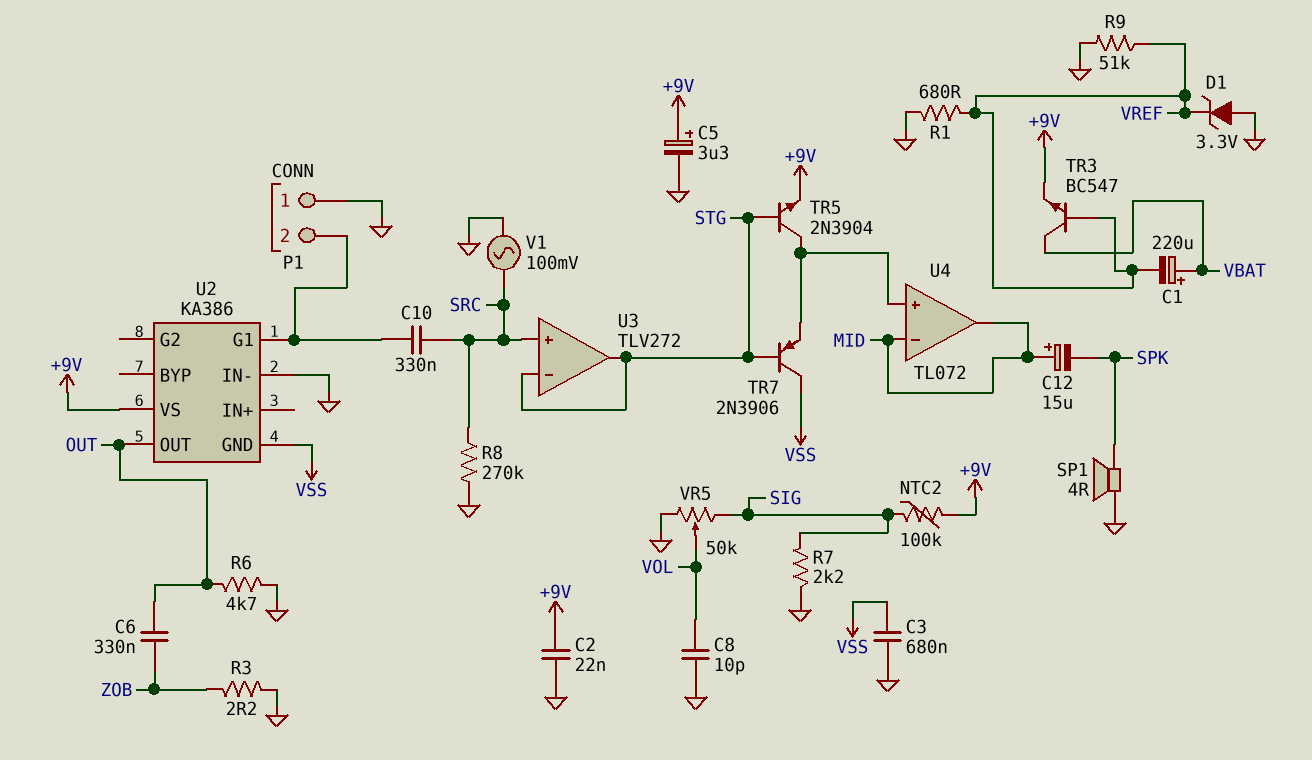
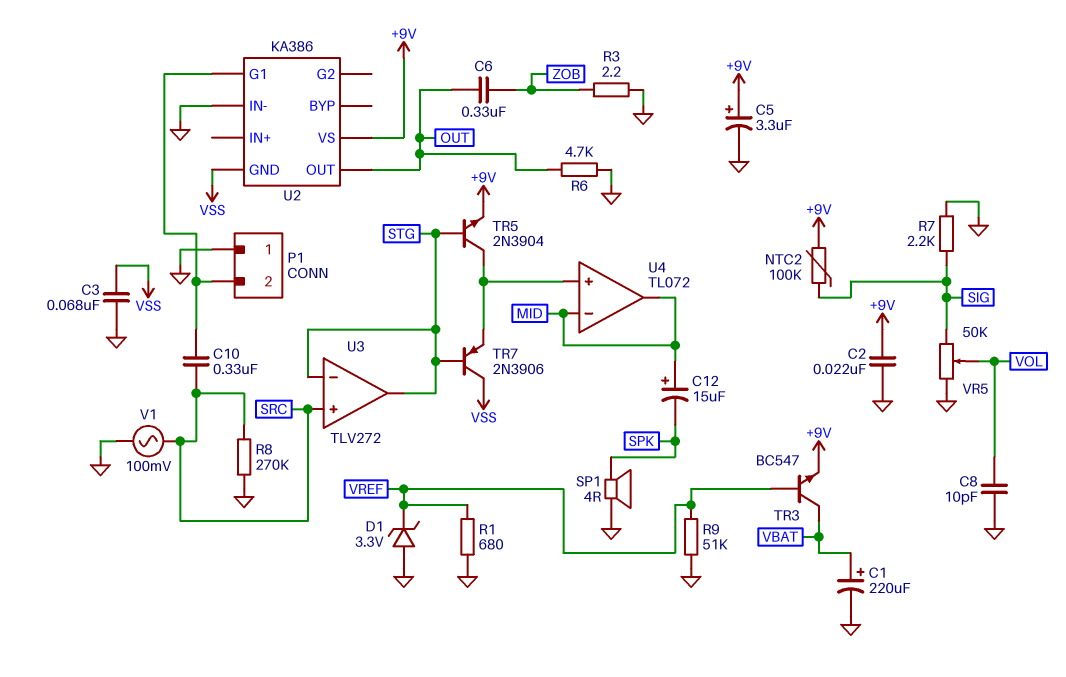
C1: 220uF (plus VBAT, minus VREF) -> 220uF (plus VBAT, minus GND)
C3: 680nF (GND, VSS) -> 68nF (GND, VSS)

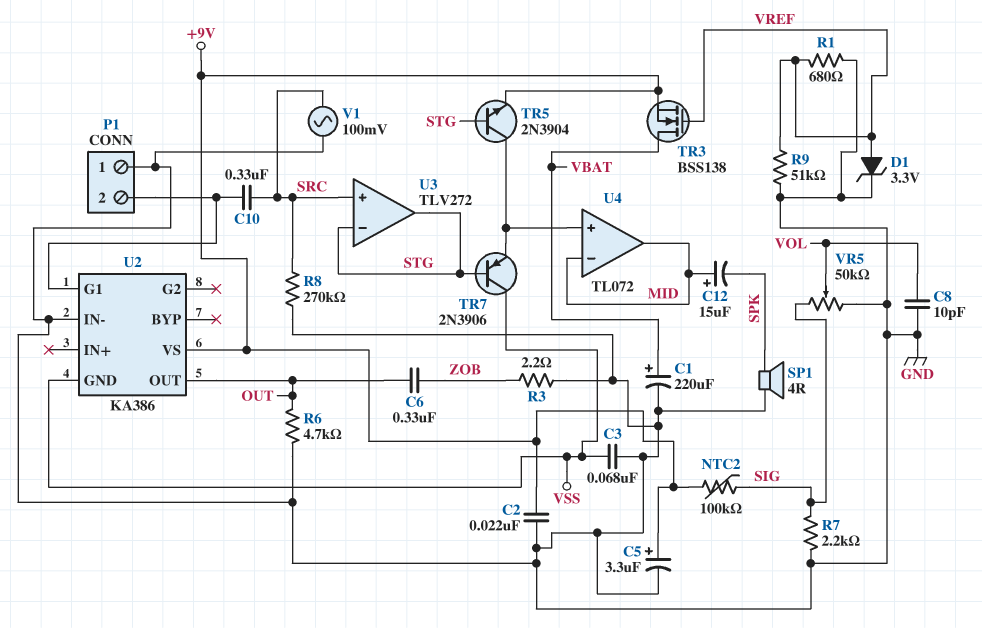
D1: zener 3.3V (A GND, K VREF) -> zener 3.3V (A VREF, K GND)
TR3: NPN BC547 (B VREF, C VBAT, E +9V) -> NMOS BSS138 (G VREF, D VBAT, S +9V)

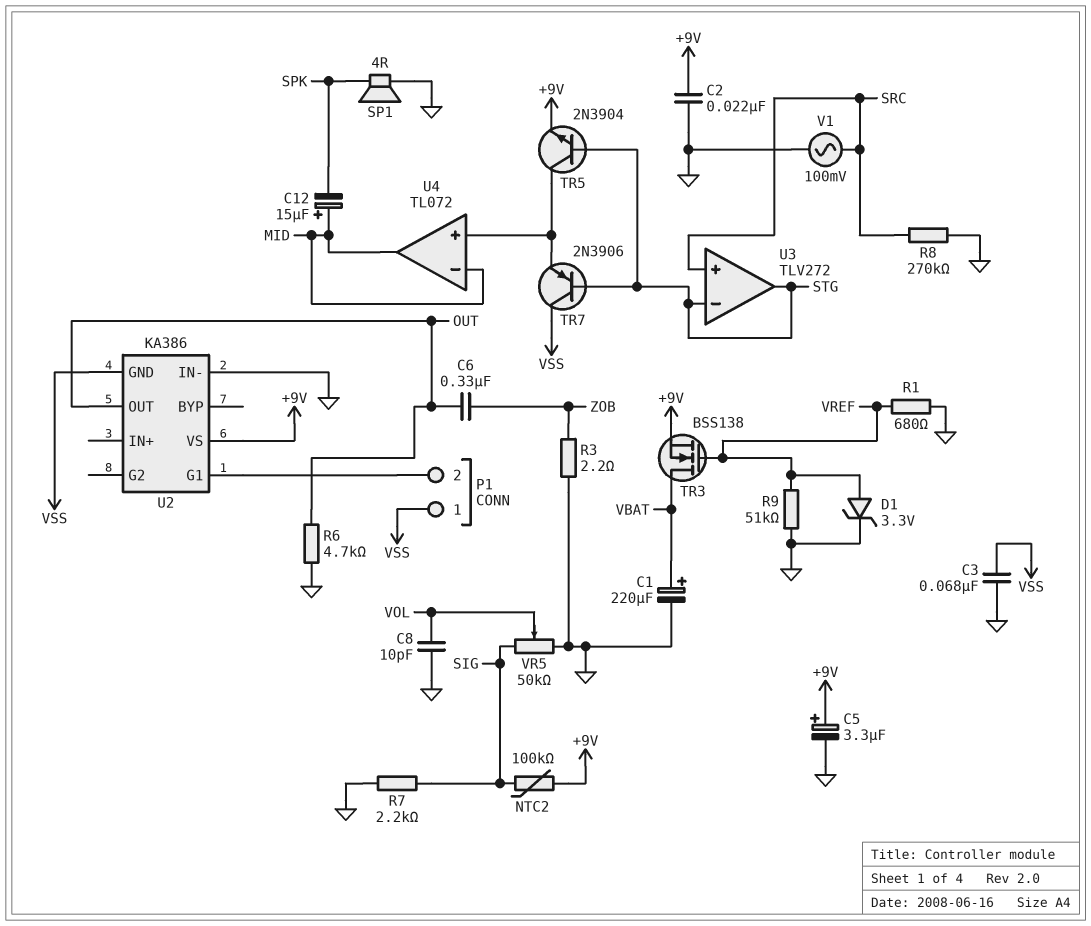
C10: 330nF (P1/2, SRC) -> none
P1 pin 1: GND -> VSS

